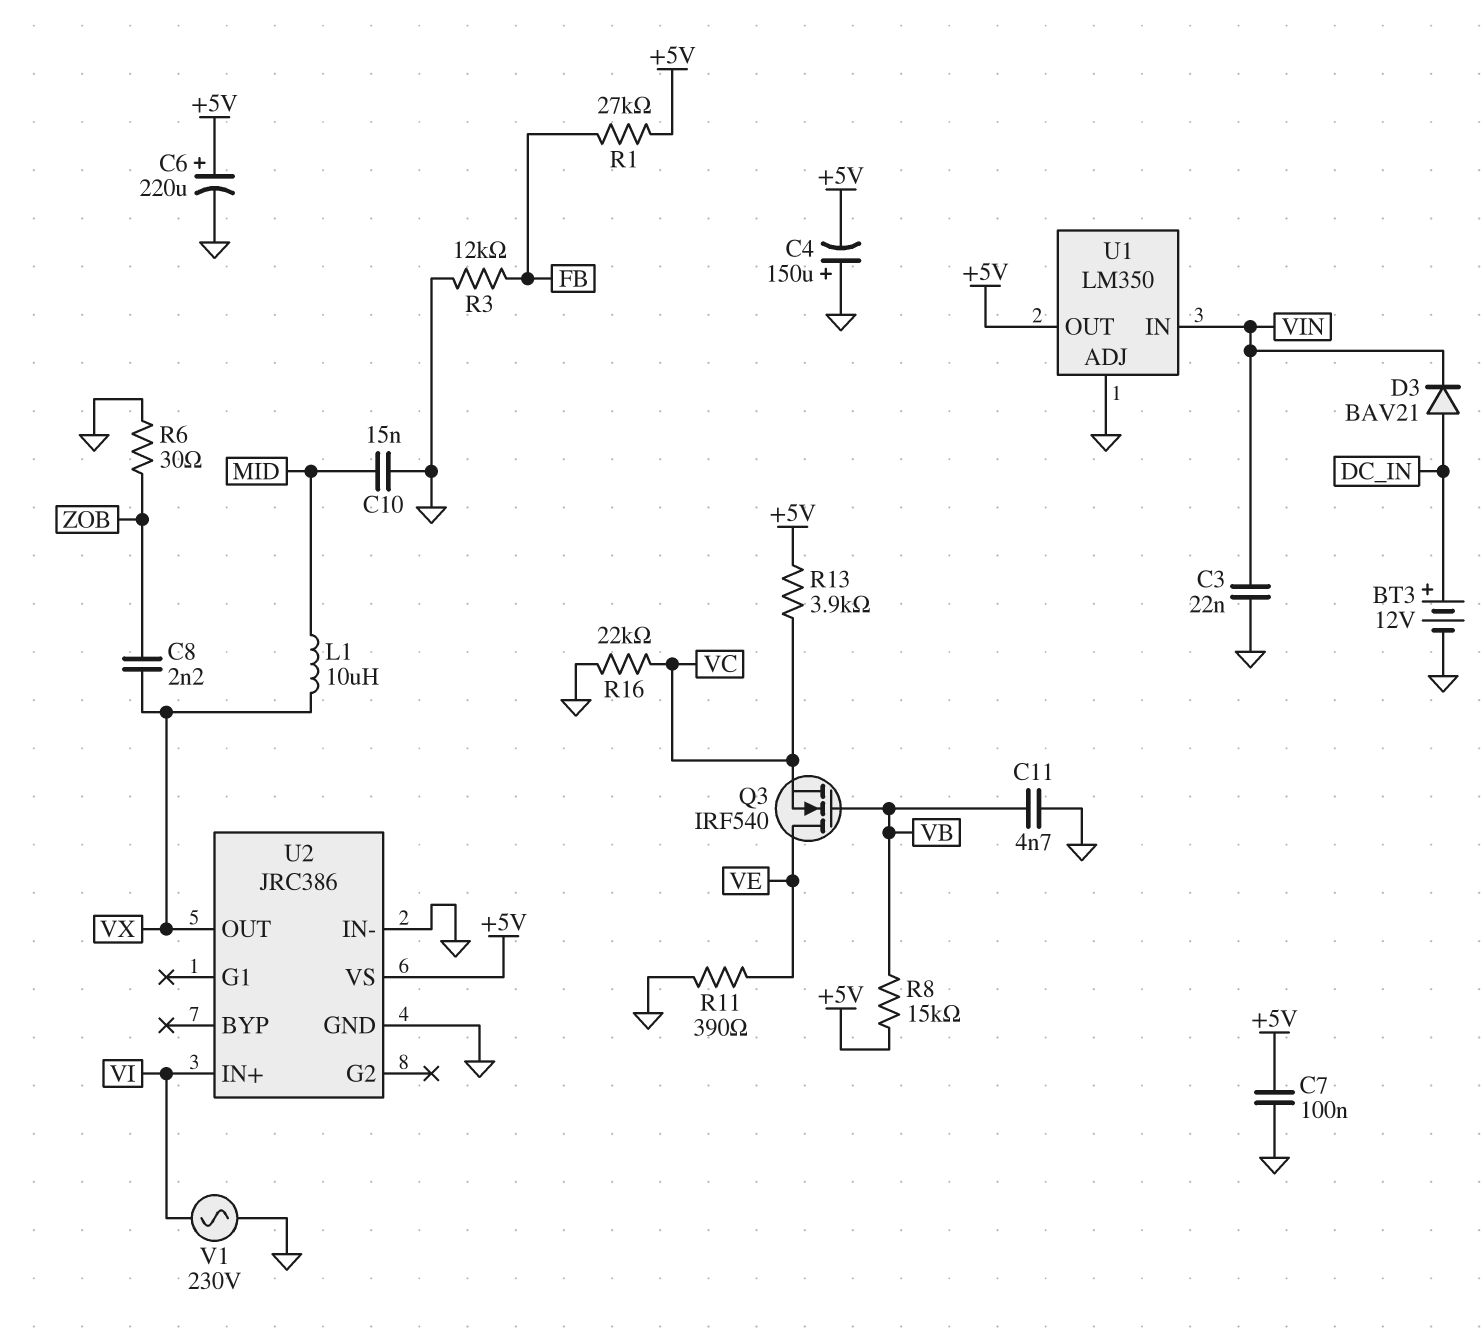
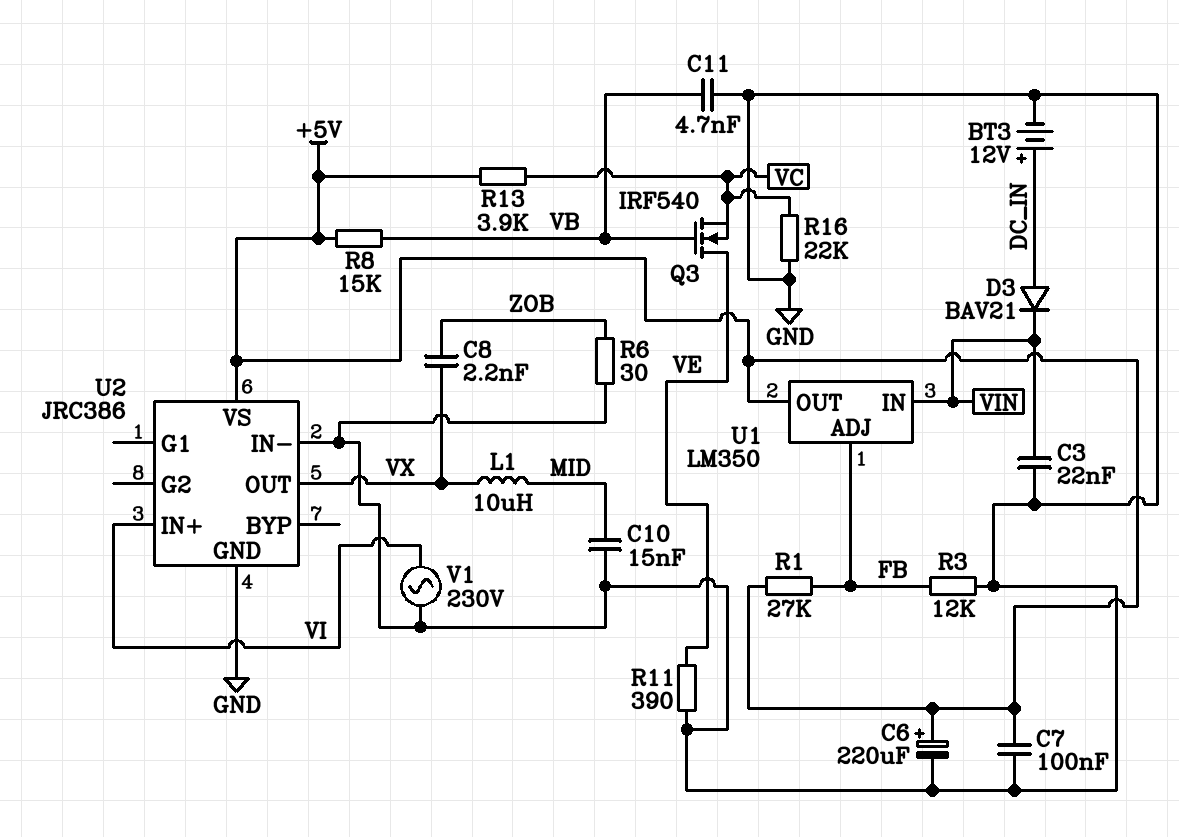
C4: 150uF (plus GND, minus +5V) -> none
U1 pin ADJ: GND -> FB

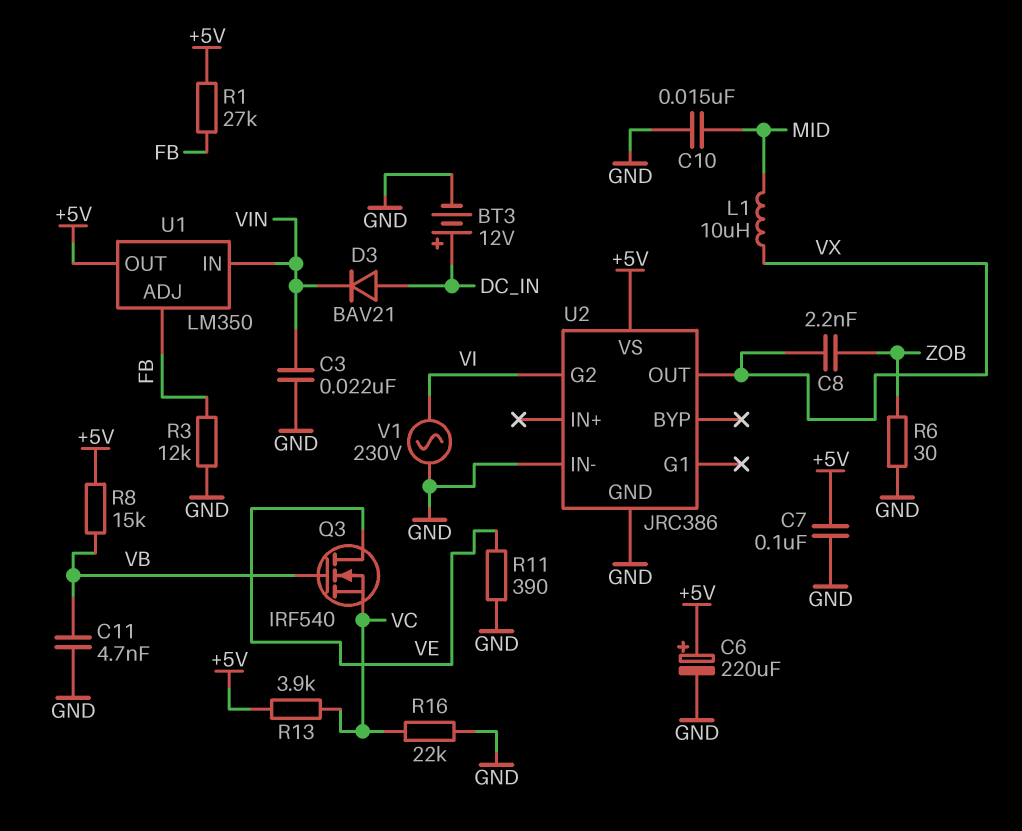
U2 pin G2: none -> VI
U2 pin IN+: VI -> none

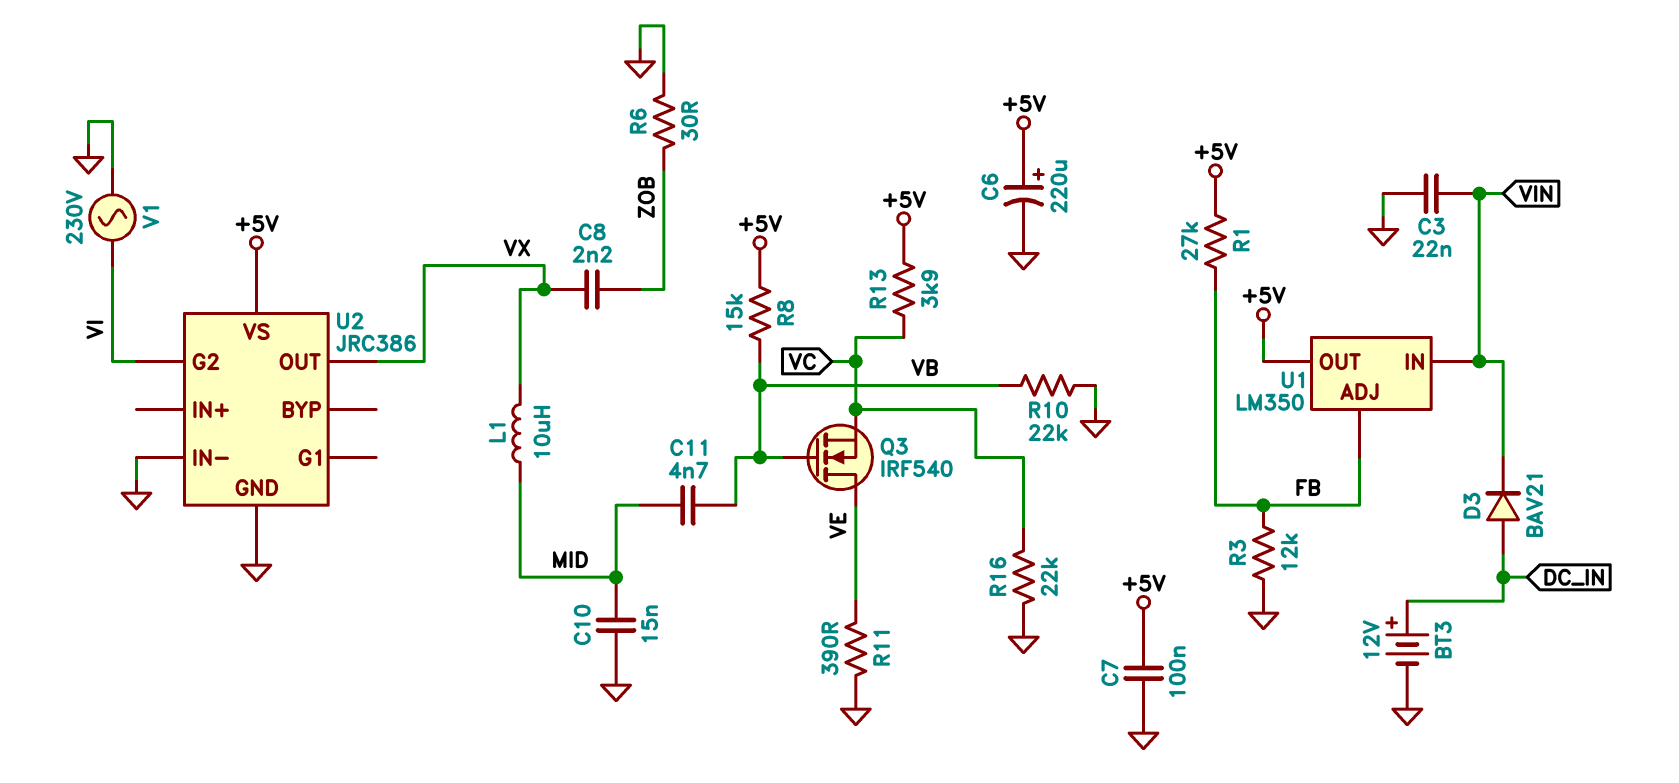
C11: 4.7nF (GND, VB) -> 4.7nF (MID, VB)
R10: none -> 22k (GND, VB)

